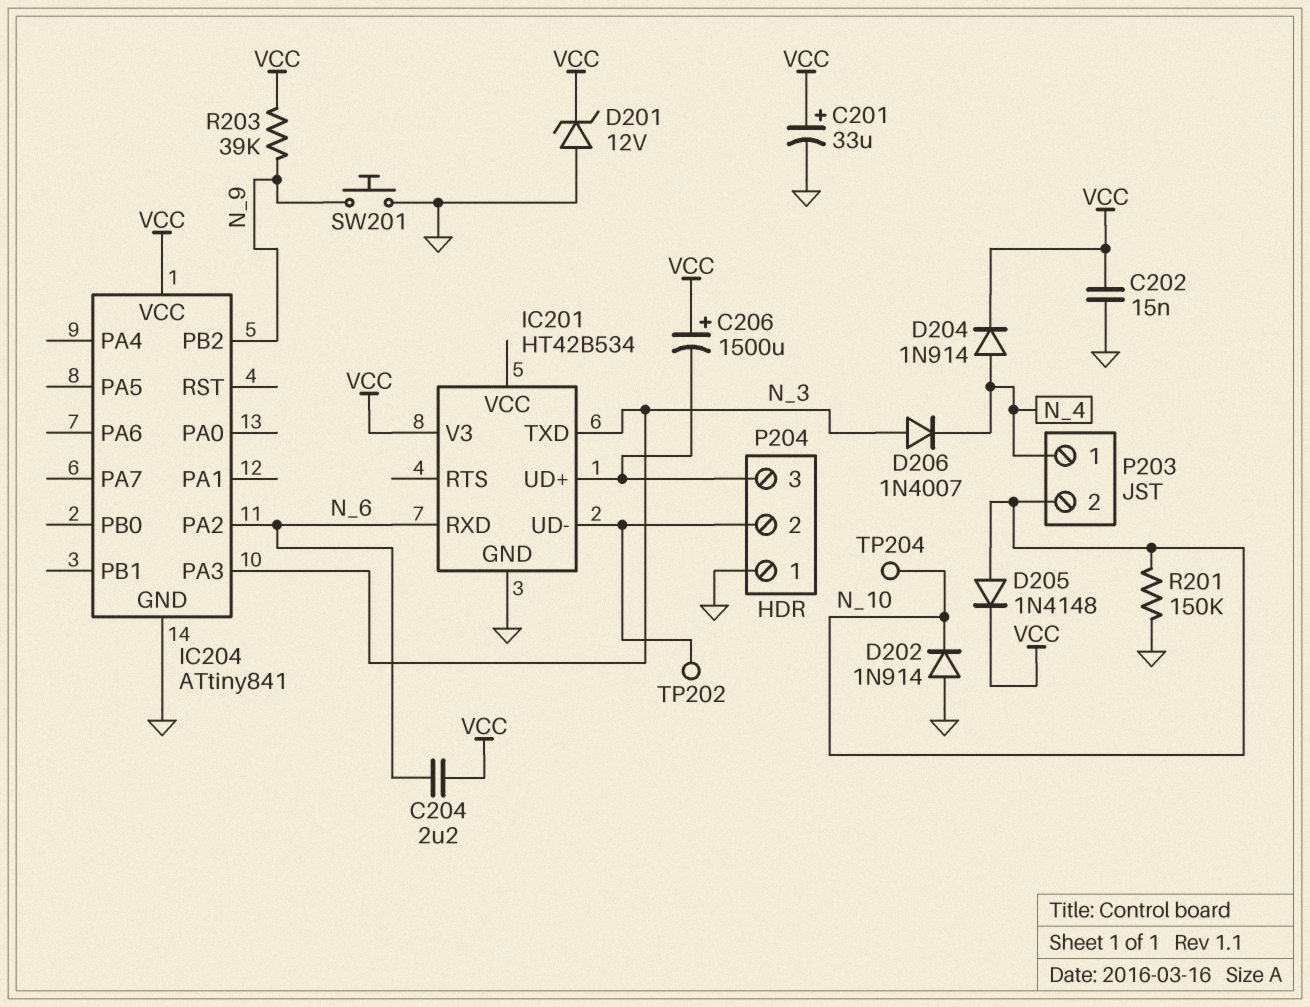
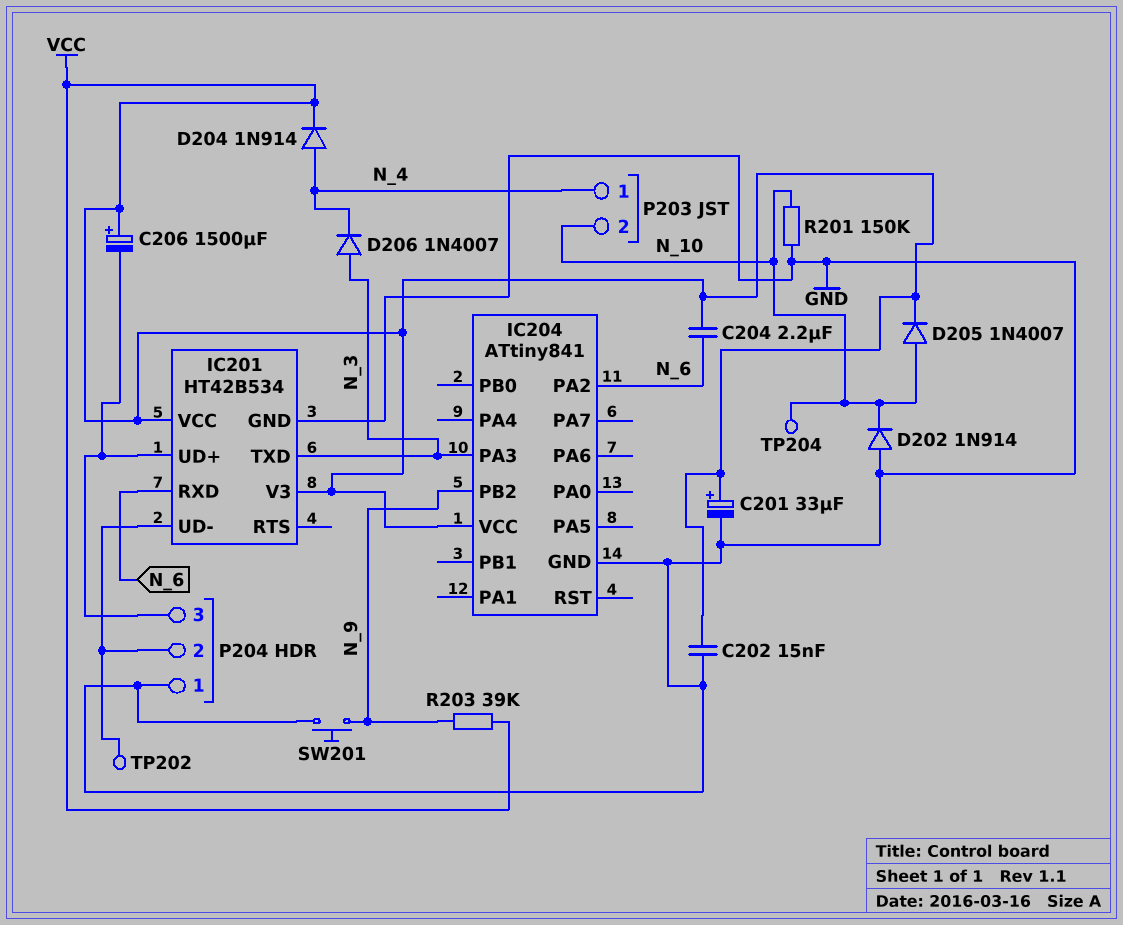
D201: zener 12V (A GND, K VCC) -> none
D205: diode 1N4148 (A N_10, K VCC) -> diode 1N4007 (A N_10, K VCC)
IC201 pin VCC: none -> VCC

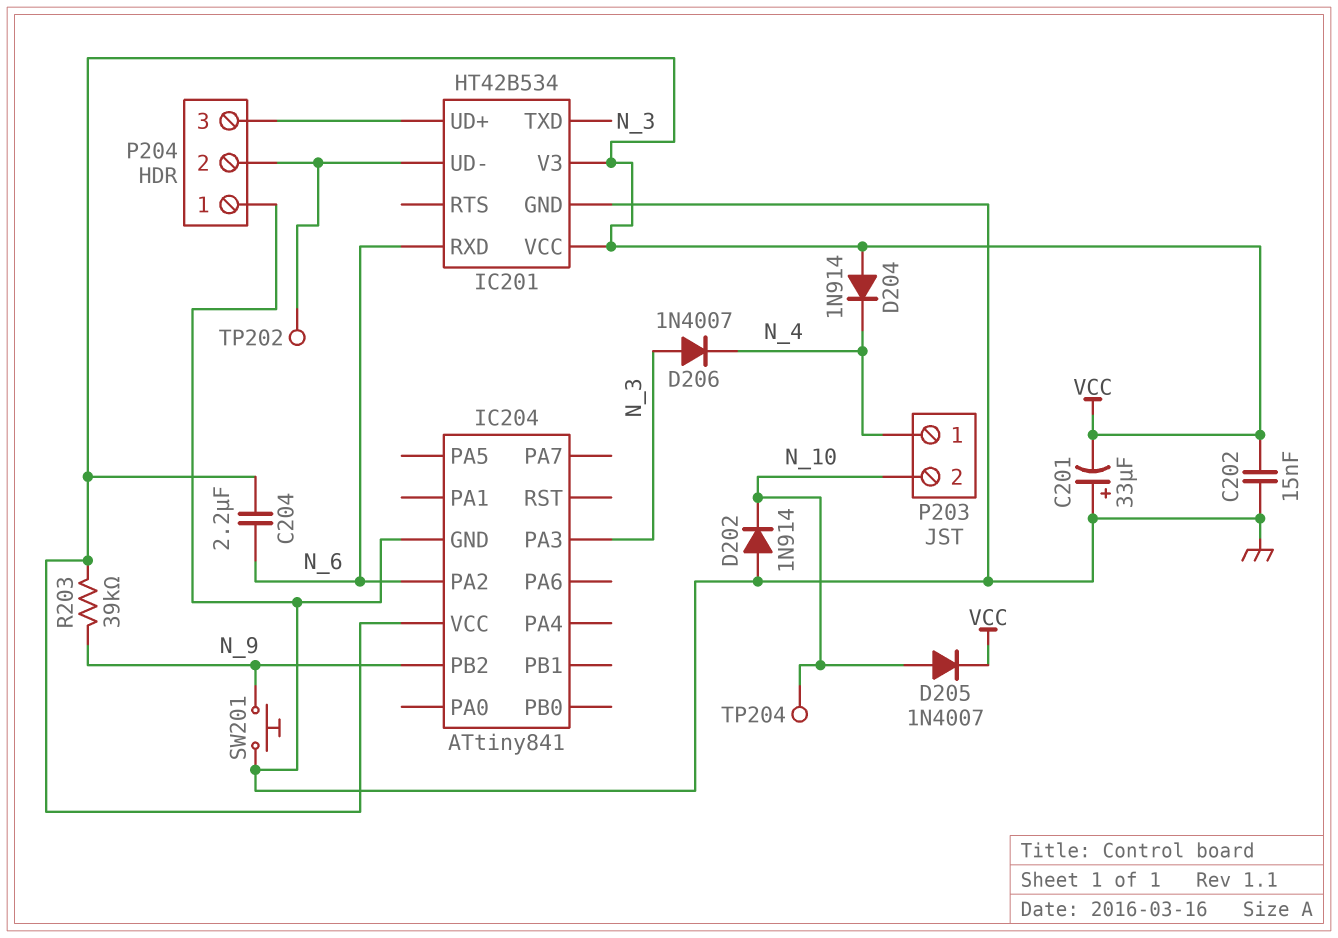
C201: 33uF (plus VCC, minus GND) -> 33uF (plus GND, minus VCC)
C206: 1500uF (plus VCC, minus IC201/UD+) -> none
D204: diode 1N914 (A N_4, K VCC) -> diode 1N914 (A VCC, K N_4)
R201: 150k (GND, N_10) -> none

